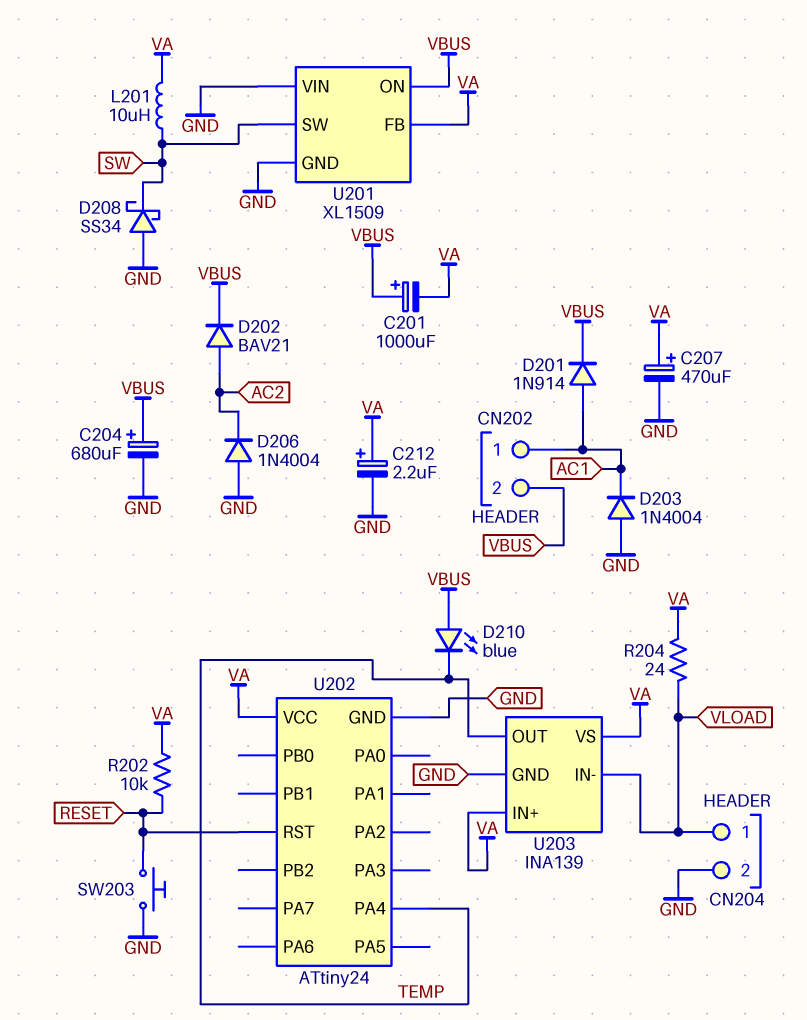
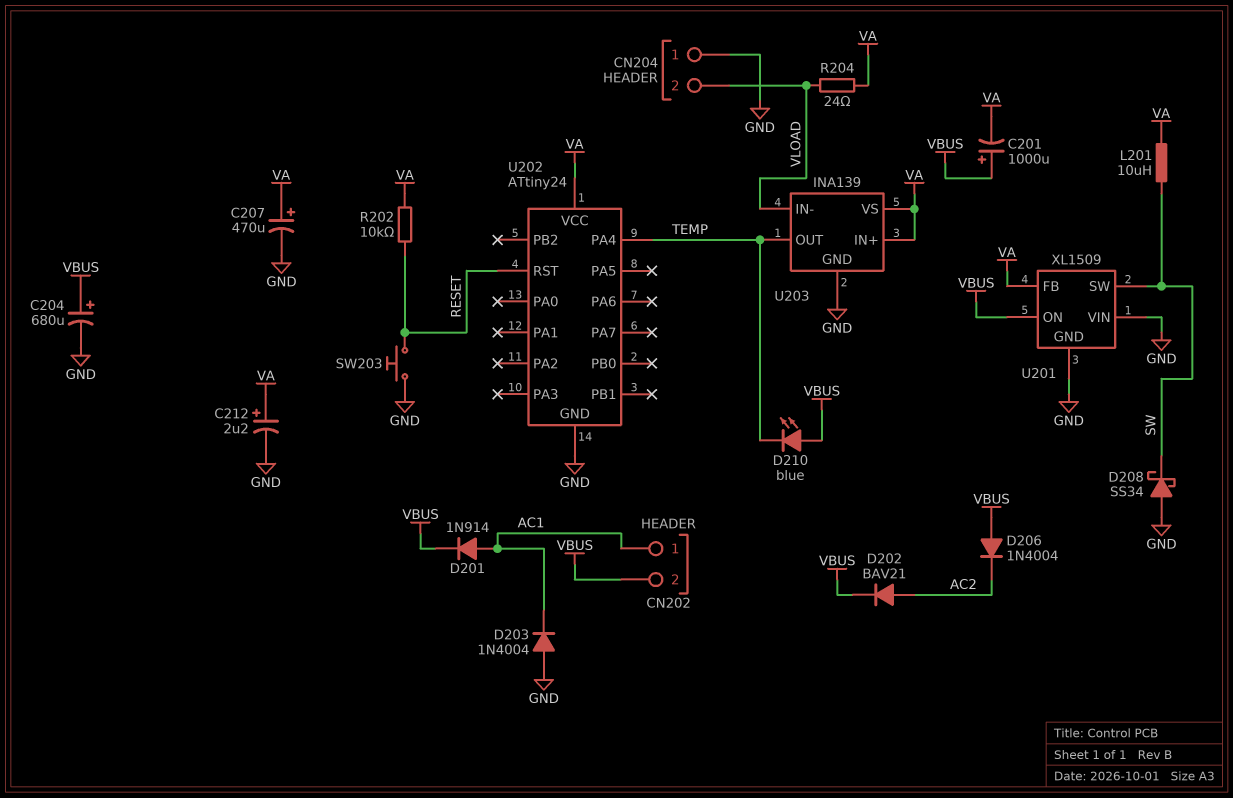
CN204 pin 1: VLOAD -> GND
CN204 pin 2: GND -> VLOAD
D206: diode 1N4004 (A GND, K AC2) -> diode 1N4004 (A VBUS, K AC2)

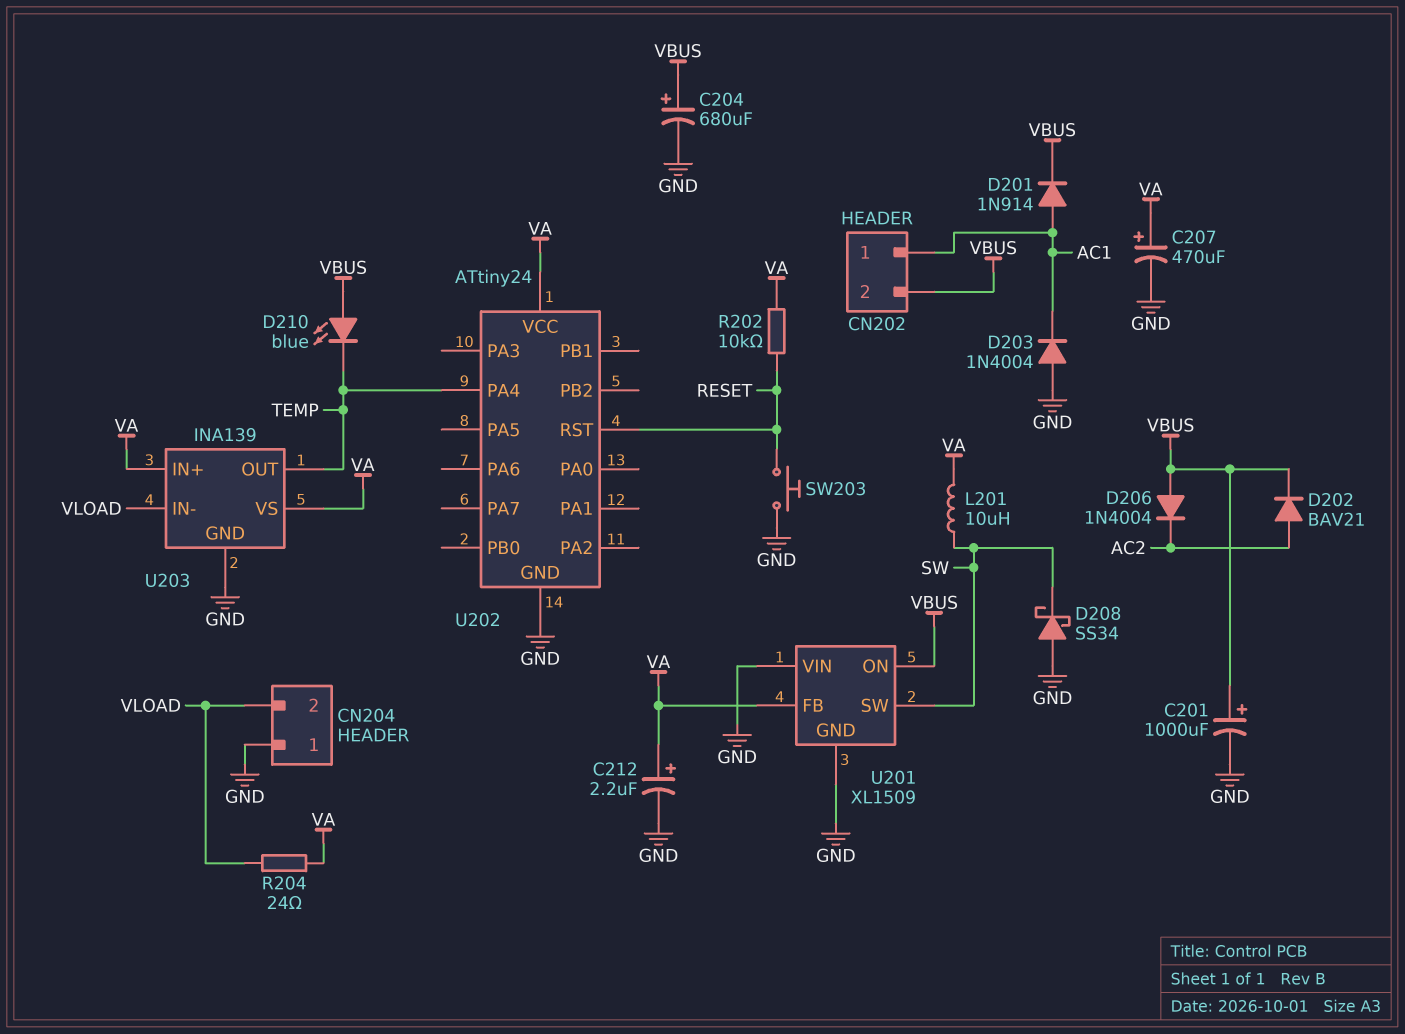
C201: 1000uF (plus VBUS, minus VA) -> 1000uF (plus VBUS, minus GND)

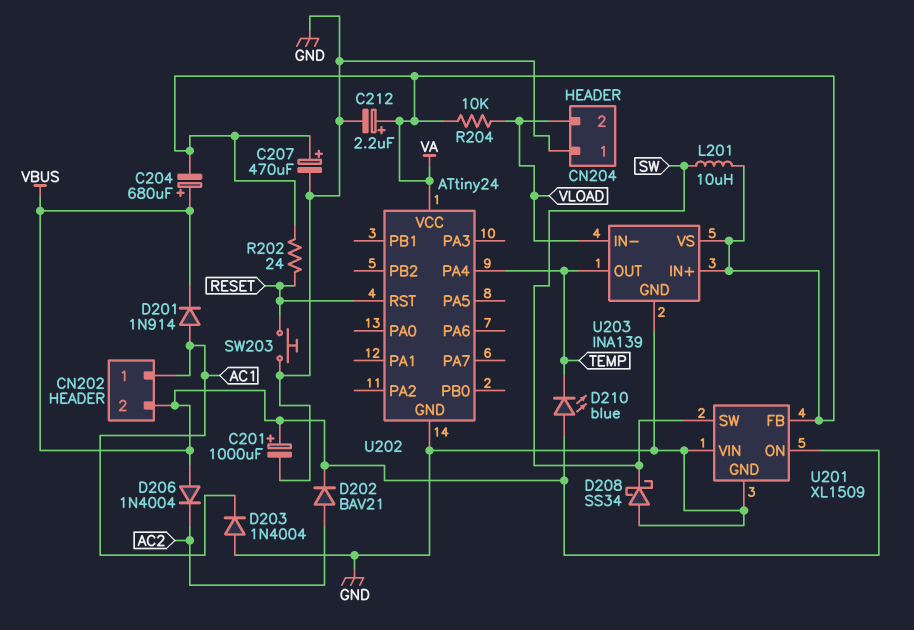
C204: 680uF (plus VBUS, minus GND) -> 680uF (plus VBUS, minus VA)
R202: 10k (RESET, VA) -> 24 (RESET, VA)
R204: 24 (VA, VLOAD) -> 10k (VA, VLOAD)

